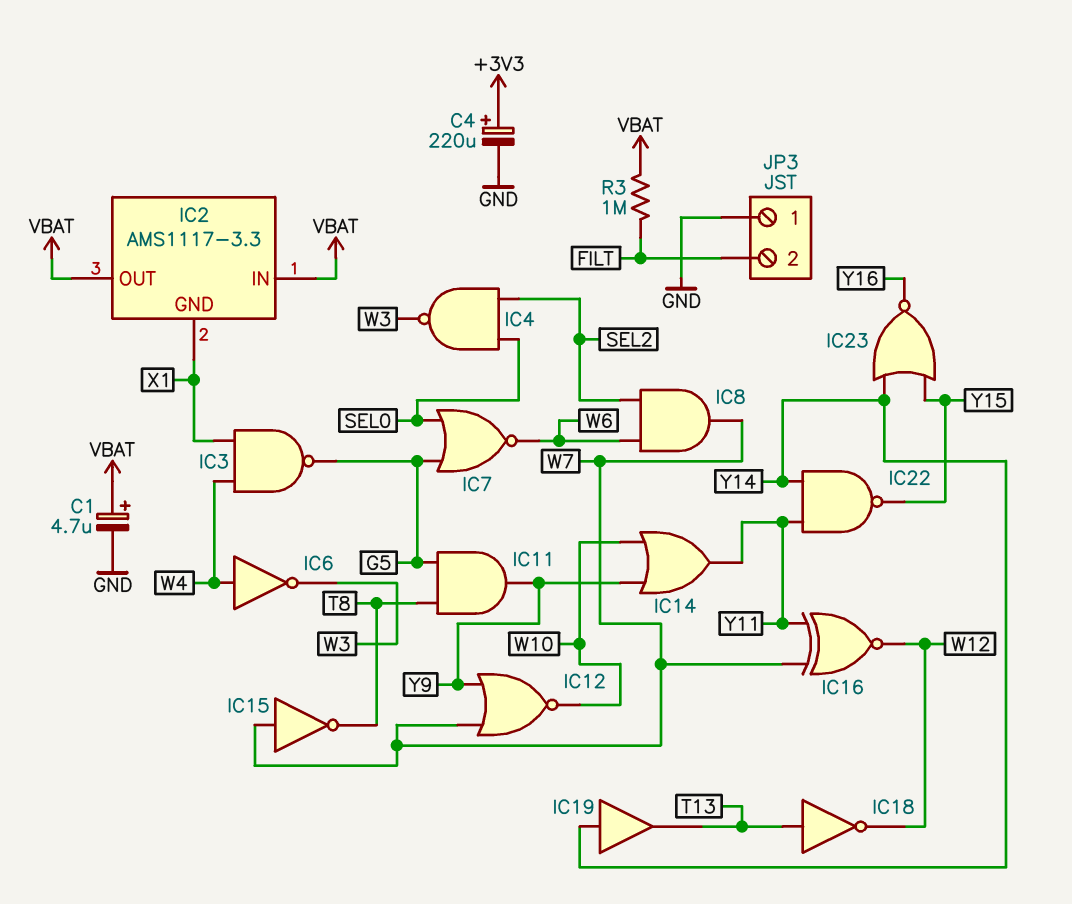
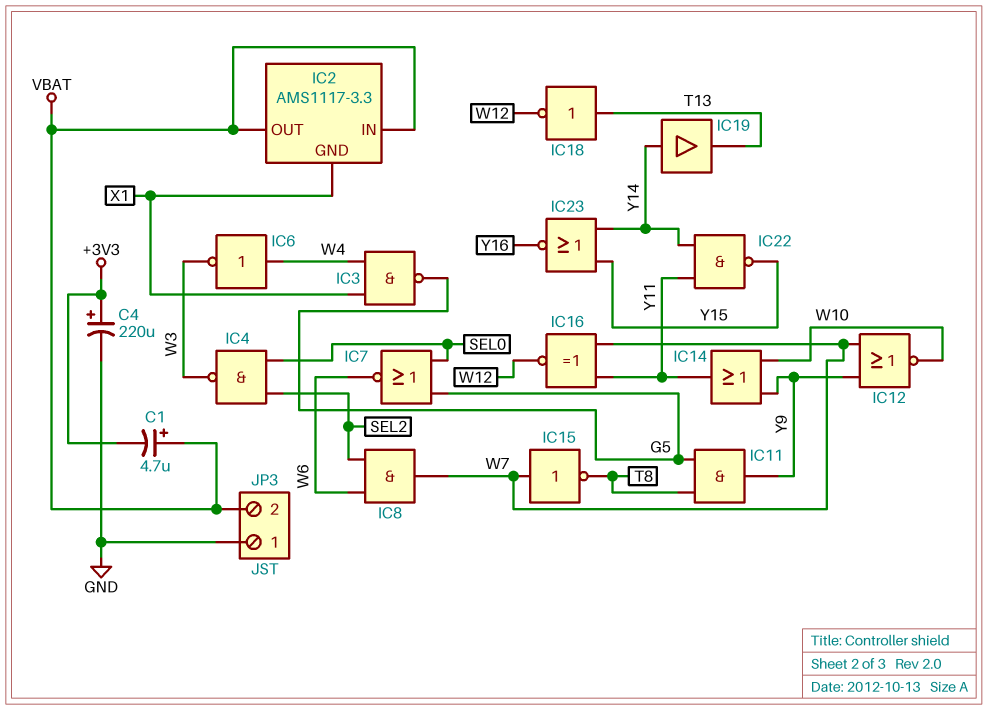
C1: 4.7uF (plus VBAT, minus GND) -> 4.7uF (plus VBAT, minus +3V3)
JP3 pin 2: FILT -> VBAT
R3: 1M (FILT, VBAT) -> none

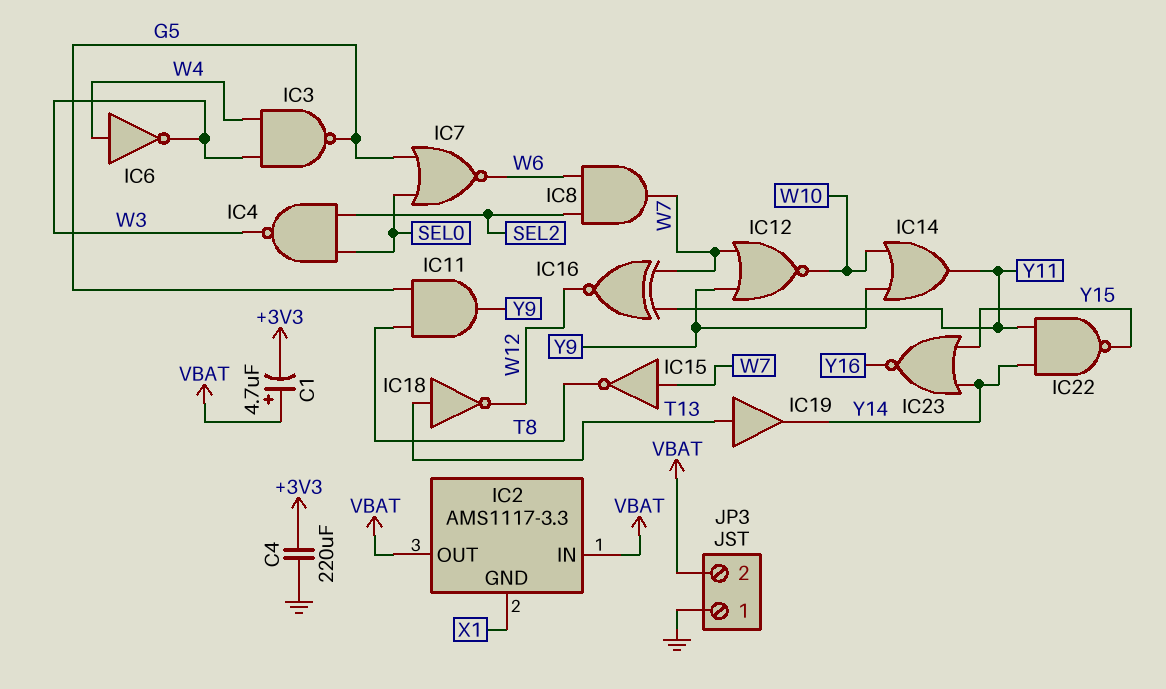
C4: 220uF (plus +3V3, minus GND) -> 220uF (+3V3, GND)
IC3: NAND (in W4, in X1, out G5) -> NAND (in W3, in W4, out G5)
IC19: buffer (in Y14, out T13) -> buffer (in T13, out Y14)

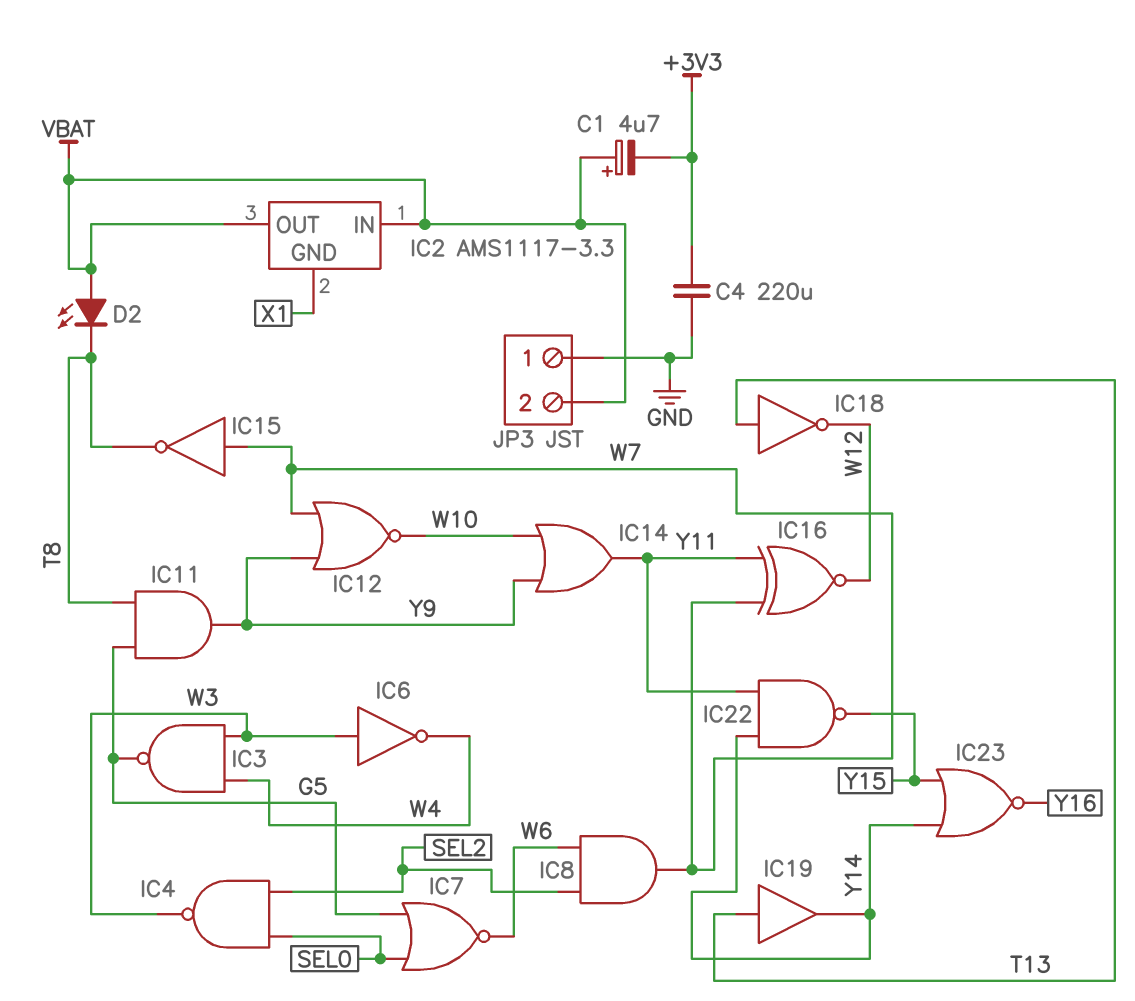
D2: none -> LED (A VBAT, K T8)
IC6: NOT (in W4, out W3) -> NOT (in W3, out W4)

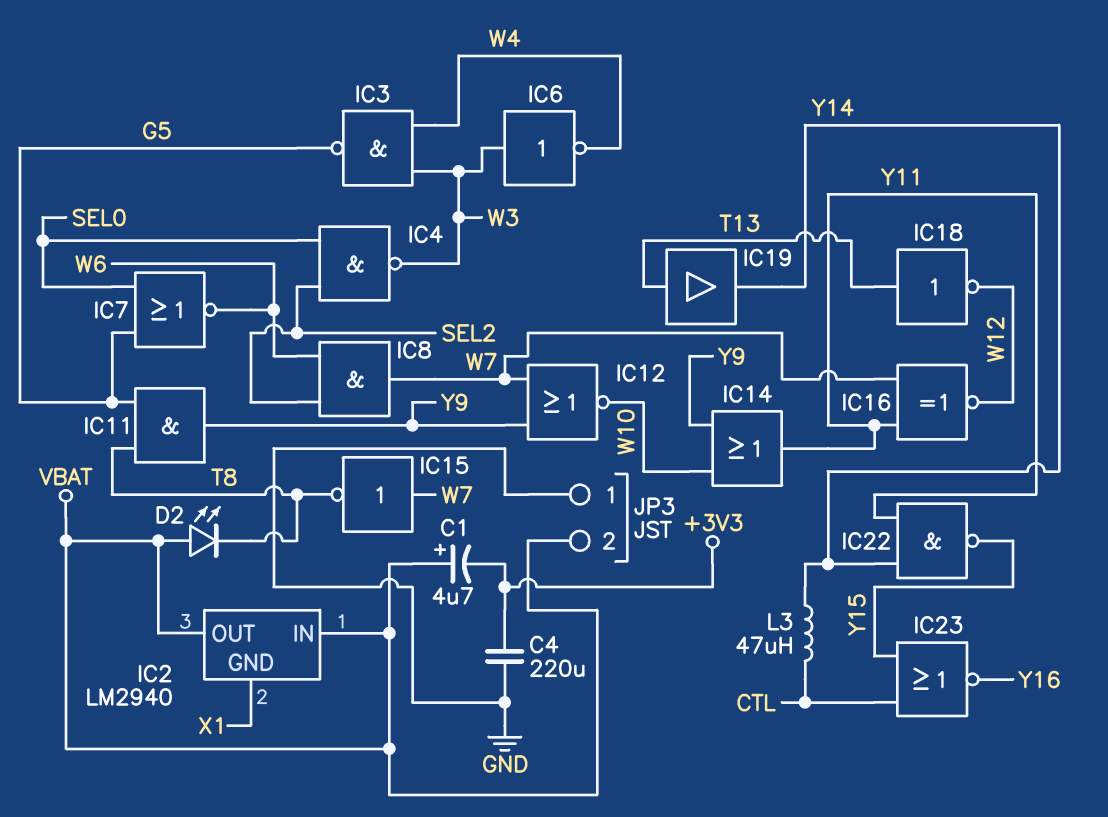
IC2: AMS1117-3.3 -> LM2940
IC23: NOR (in Y14, in Y15, out Y16) -> NOR (in CTL, in Y15, out Y16)
L3: none -> 47uH (CTL, Y14)

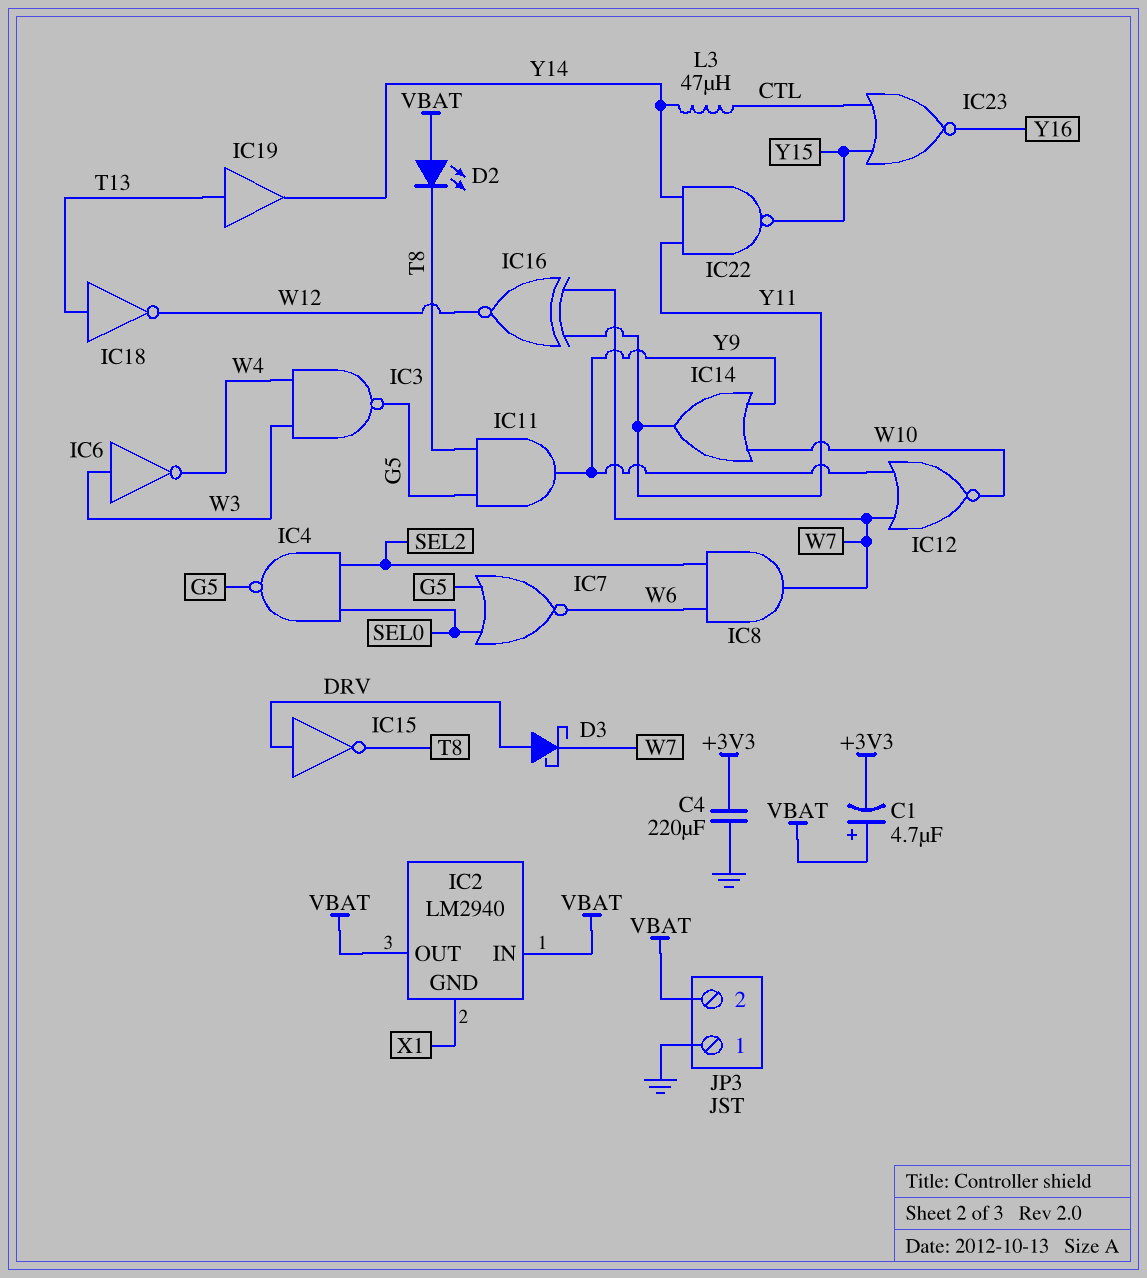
D3: none -> schottky (A DRV, K W7)
IC4: NAND (in SEL0, in SEL2, out W3) -> NAND (in SEL0, in SEL2, out G5)
IC15: NOT (in W7, out T8) -> NOT (in DRV, out T8)

